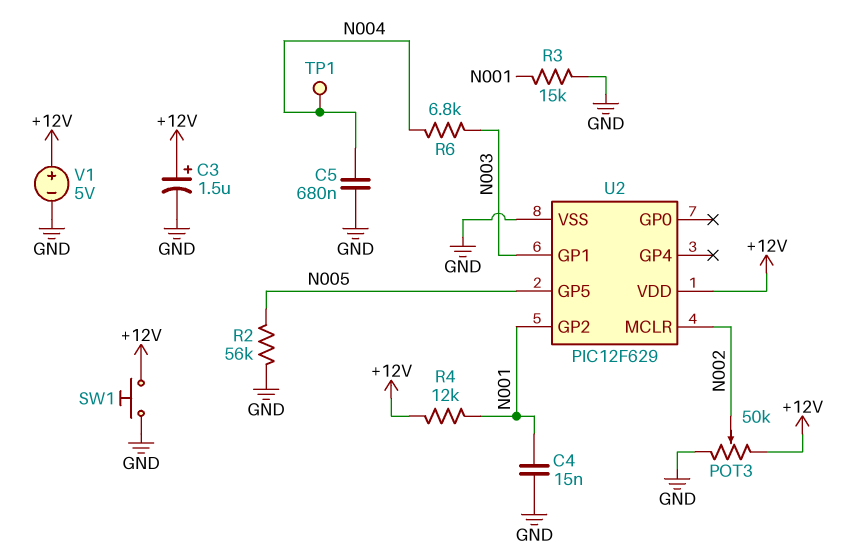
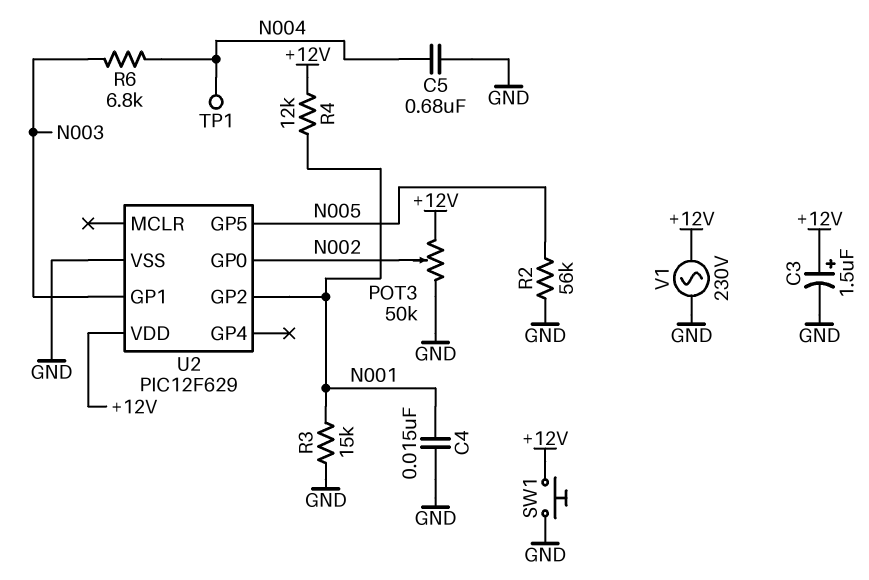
U2 pin GP0: none -> N002
U2 pin MCLR: N002 -> none
V1: 5V (plus +12V, minus GND) -> AC 230V (+12V, GND)

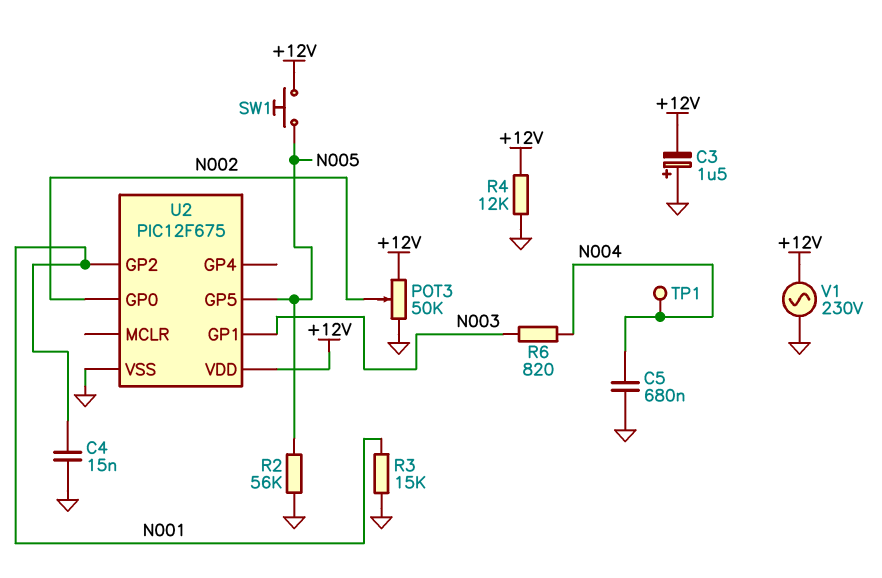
C3: 1.5uF (plus +12V, minus GND) -> 1.5uF (plus GND, minus +12V)
R4: 12k (+12V, N001) -> 12k (+12V, GND)
R6: 6.8k (N003, N004) -> 820 (N003, N004)
SW1: button (+12V, GND) -> button (+12V, N005)
U2: PIC12F629 -> PIC12F675

